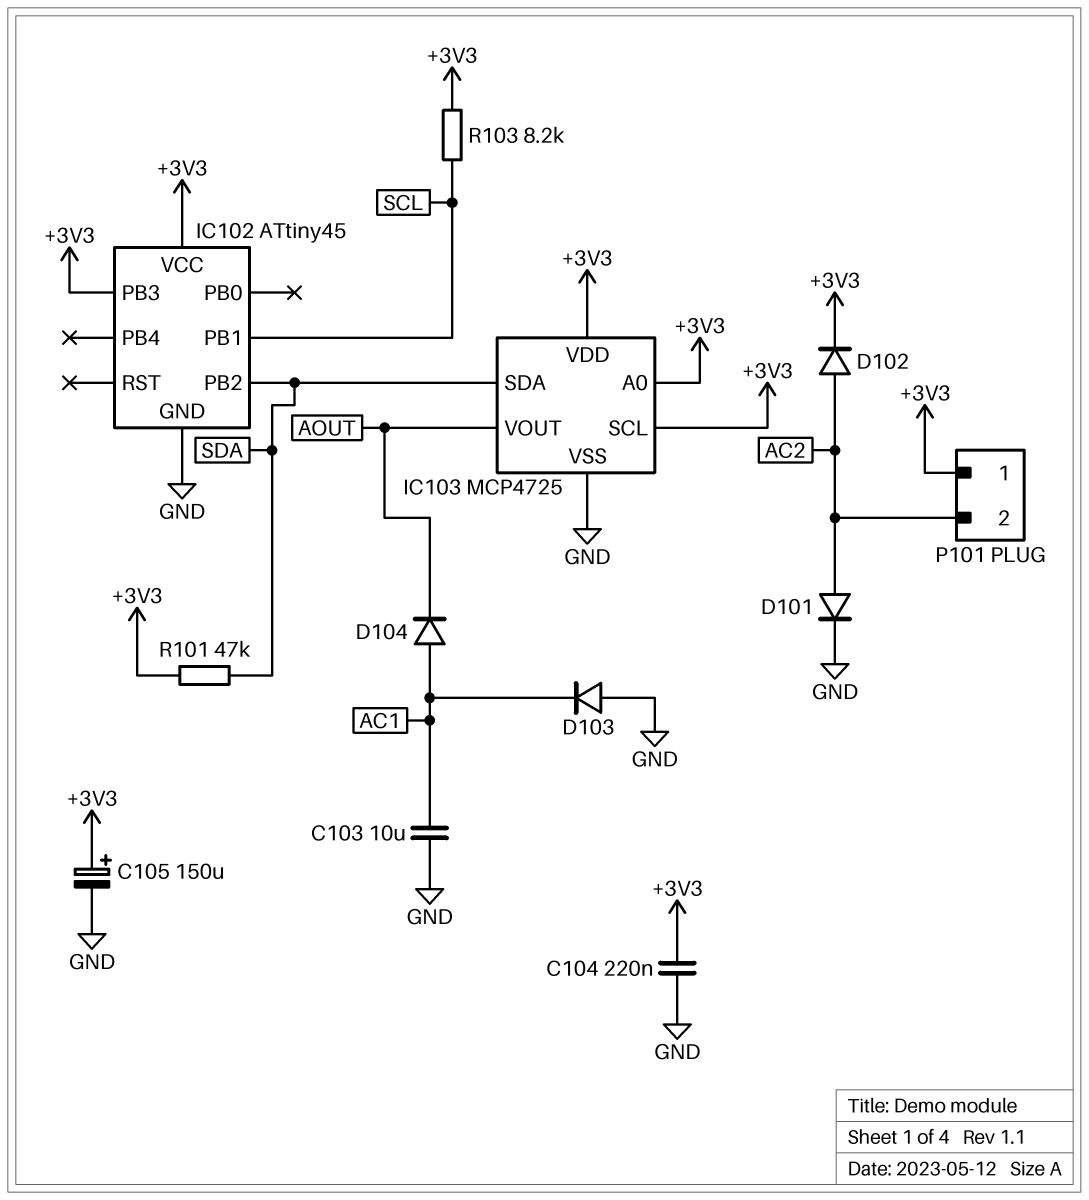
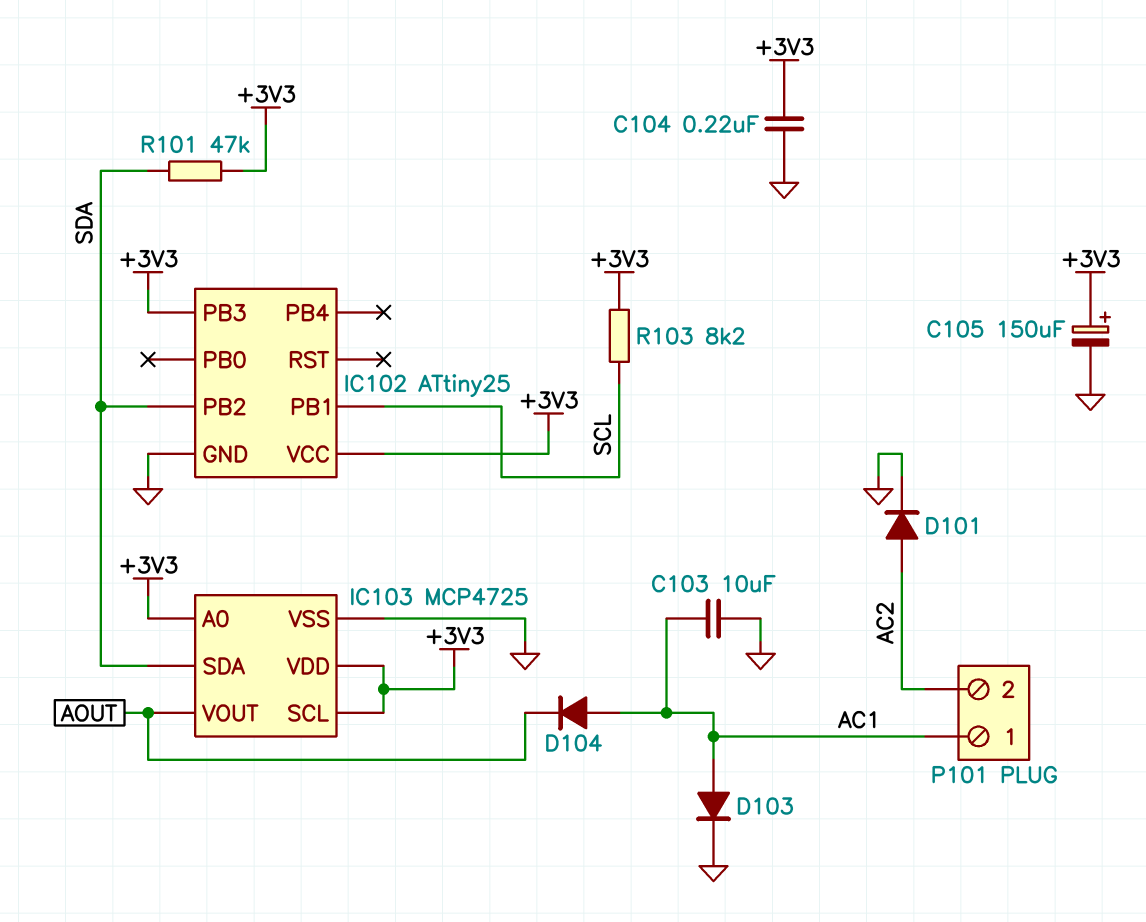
D102: diode (A AC2, K +3V3) -> none
D103: diode (A GND, K AC1) -> diode (A AC1, K GND)
IC102: ATtiny45 -> ATtiny25
P101 pin 1: +3V3 -> AC1

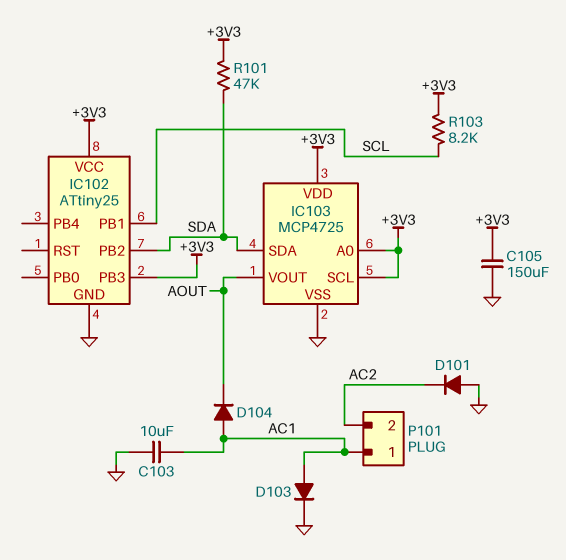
C104: 220nF (+3V3, GND) -> none
C105: 150uF (plus +3V3, minus GND) -> 150uF (+3V3, GND)
D101: diode (A AC2, K GND) -> diode (A GND, K AC2)

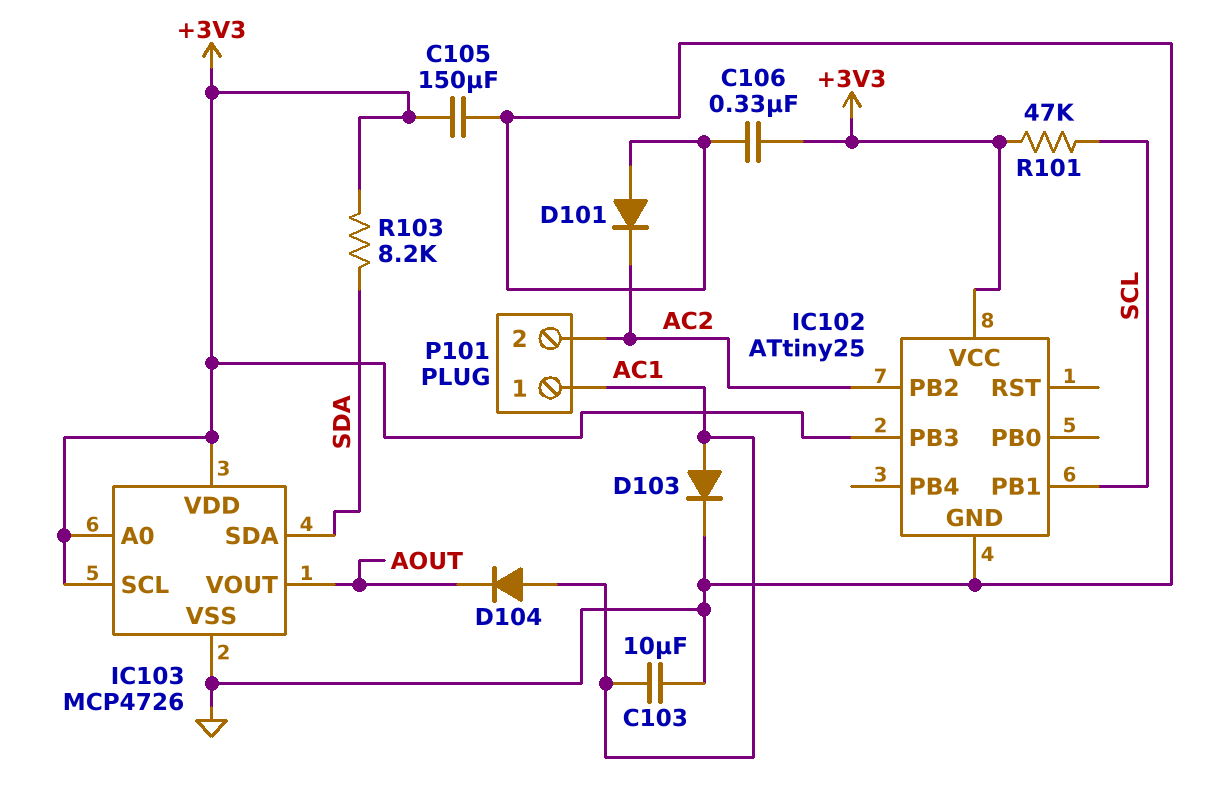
C106: none -> 330nF (+3V3, GND)
IC102 pin PB2: SDA -> AC2
IC103: MCP4725 -> MCP4726
R101: 47k (+3V3, SDA) -> 47k (+3V3, SCL)
R103: 8.2k (+3V3, SCL) -> 8.2k (+3V3, SDA)

